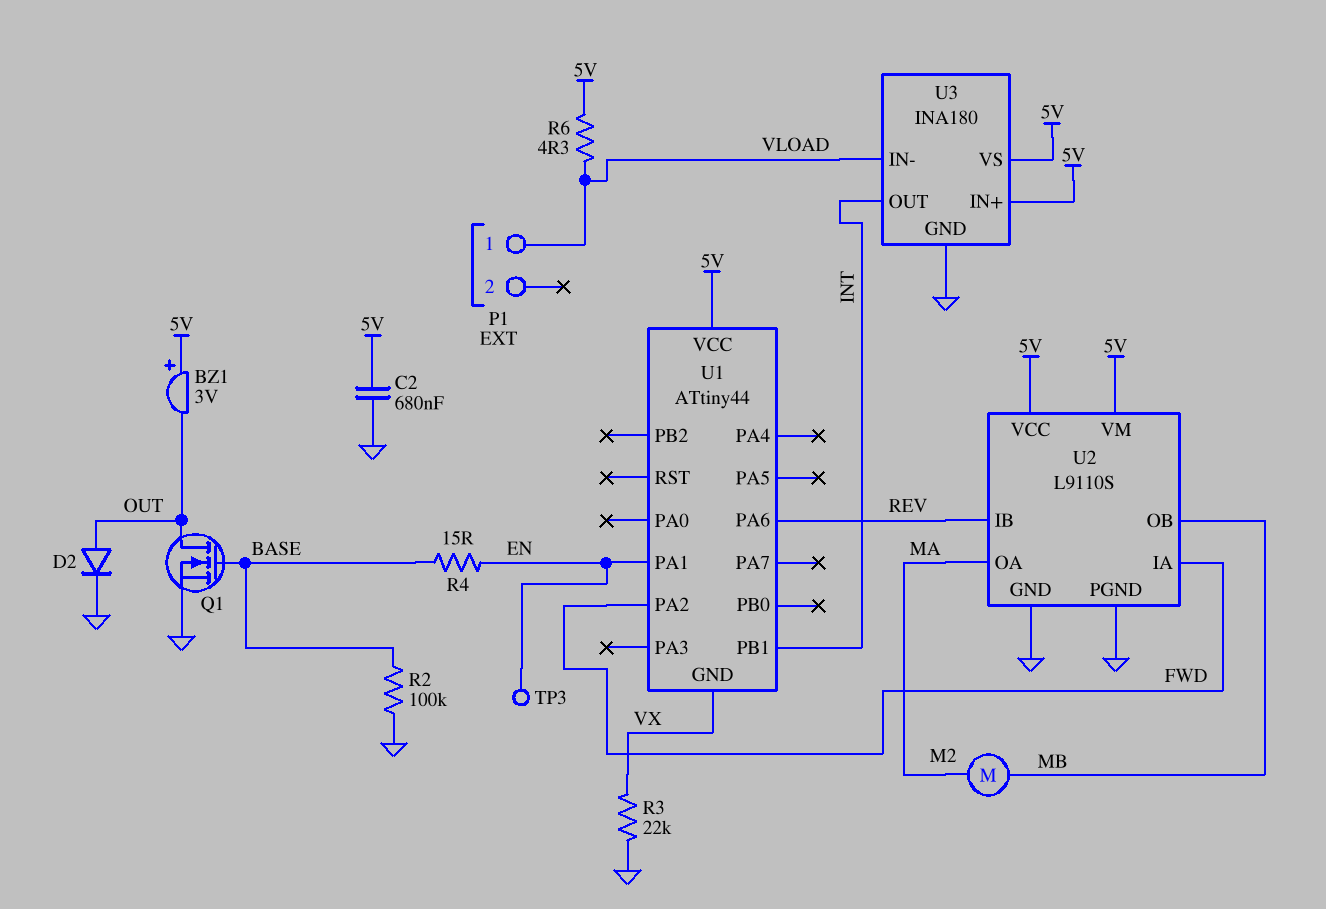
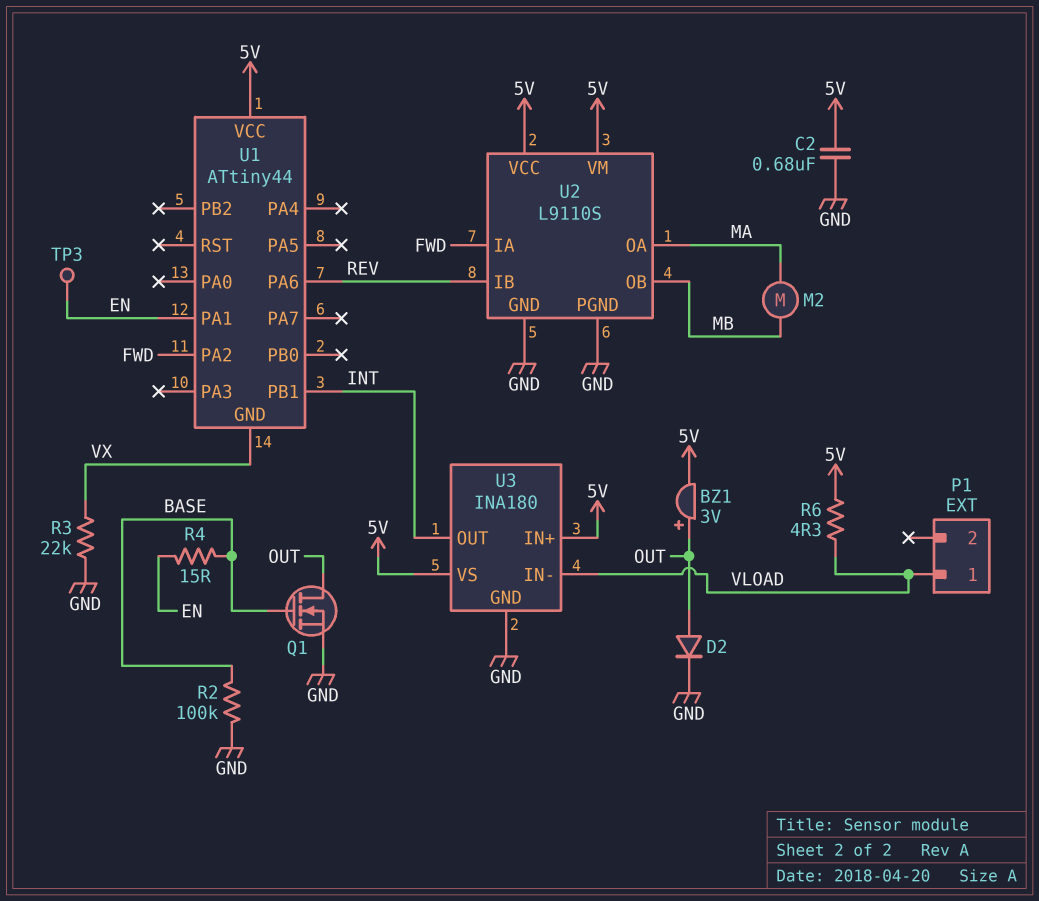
BZ1: buzzer 3V (plus 5V, minus OUT) -> buzzer 3V (plus OUT, minus 5V)

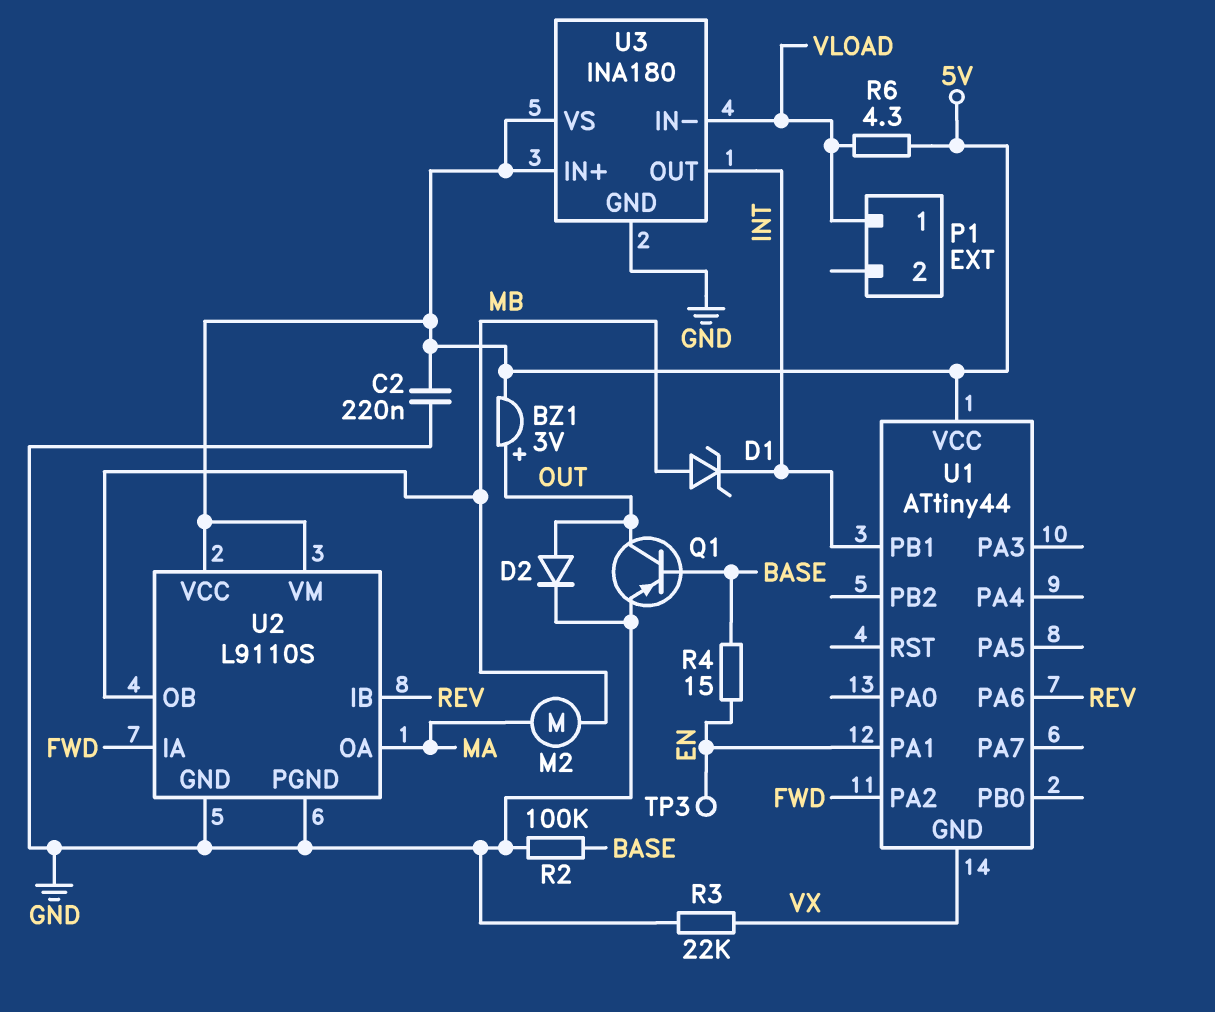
C2: 680nF (5V, GND) -> 220nF (5V, GND)
D1: none -> zener (A MB, K INT)
Q1: NMOS (G BASE, D OUT, S GND) -> PNP (B BASE, C OUT, E GND)

